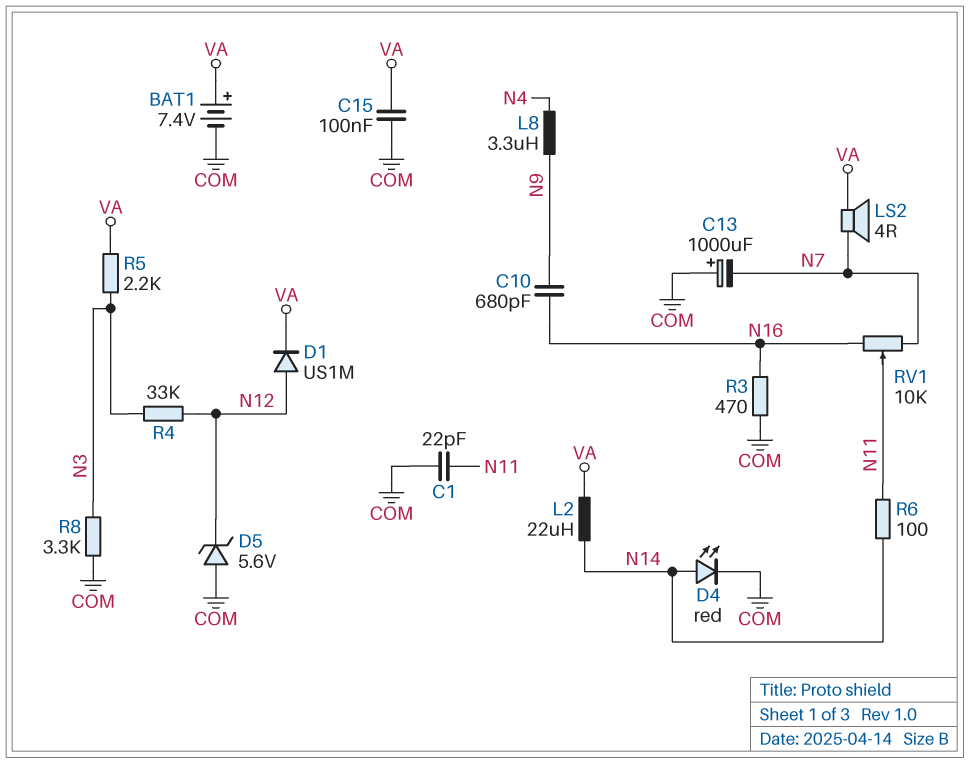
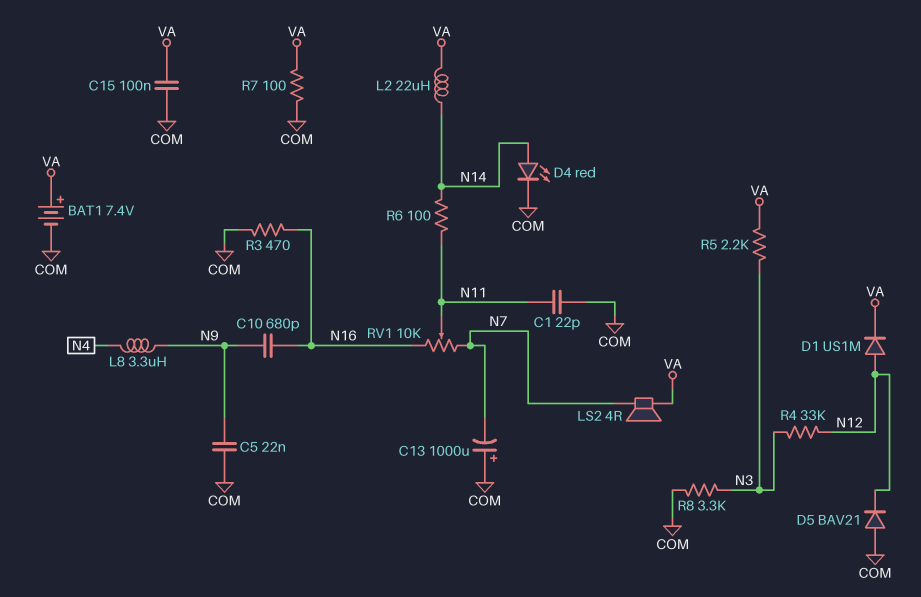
C5: none -> 22nF (COM, N9)
D5: zener 5.6V (A COM, K N12) -> diode BAV21 (A COM, K N12)
R7: none -> 100 (COM, VA)

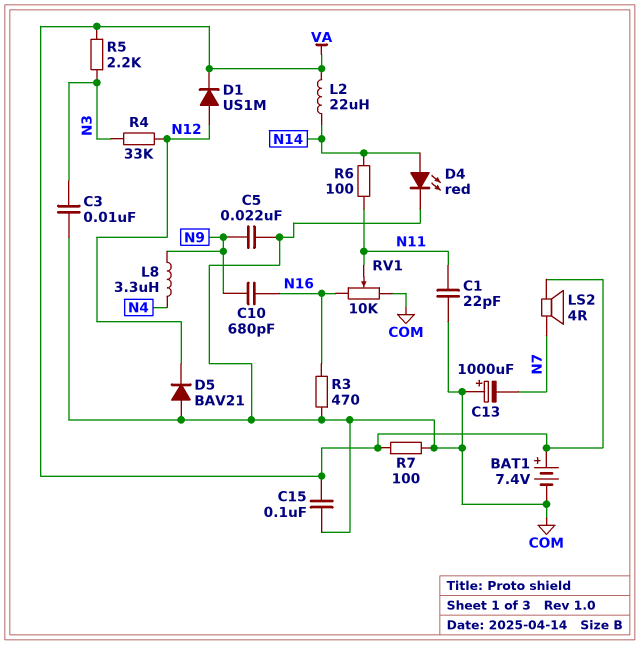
C3: none -> 10nF (COM, N3)
R8: 3.3k (COM, N3) -> none
RV1: 10k (N7, N16, wiper N11) -> 10k (COM, N16, wiper N11)

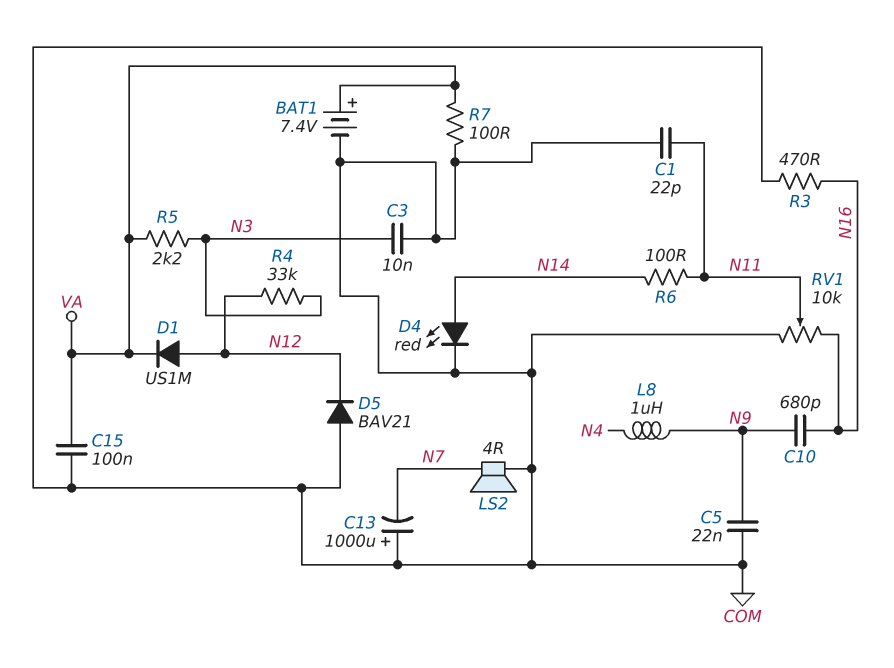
L2: 22uH (N14, VA) -> none
L8: 3.3uH (N4, N9) -> 1uH (N4, N9)
LS2: speaker 4R (N7, VA) -> speaker 4R (COM, N7)

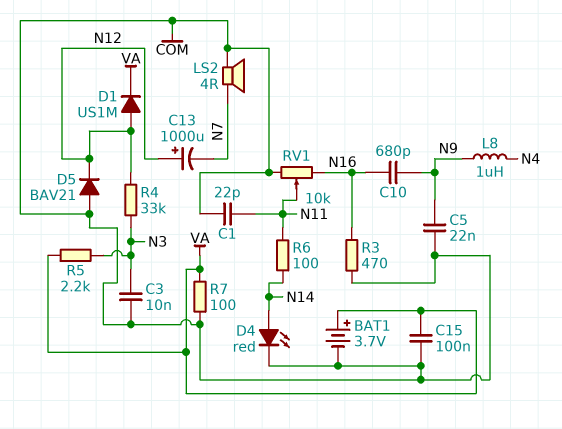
BAT1: 7.4V (plus VA, minus COM) -> 3.7V (plus VA, minus COM)
C13: 1000uF (plus COM, minus N7) -> 1000uF (plus N12, minus N7)

